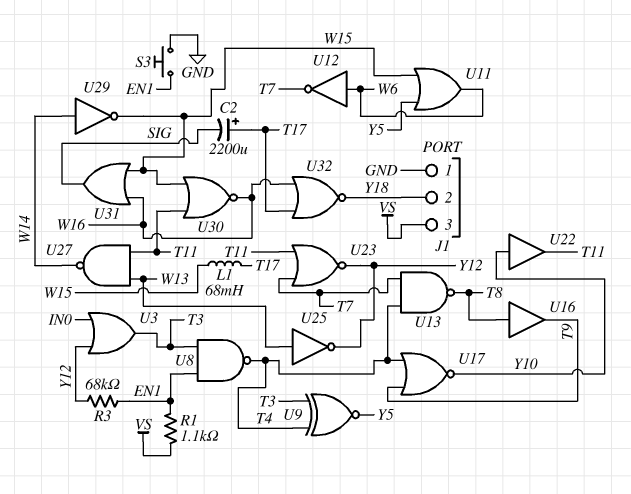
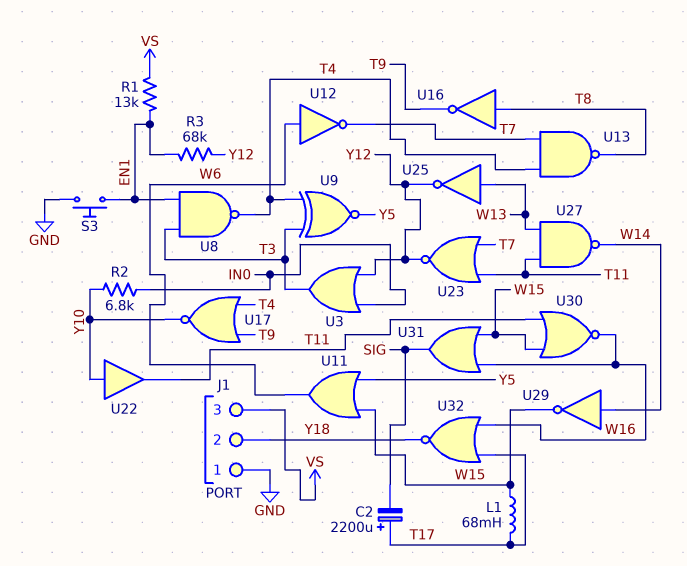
R1: 1.1k (EN1, VS) -> 13k (EN1, VS)
R2: none -> 6.8k (IN0, Y10)
U16: buffer (in T8, out T9) -> NOT (in T8, out T9)

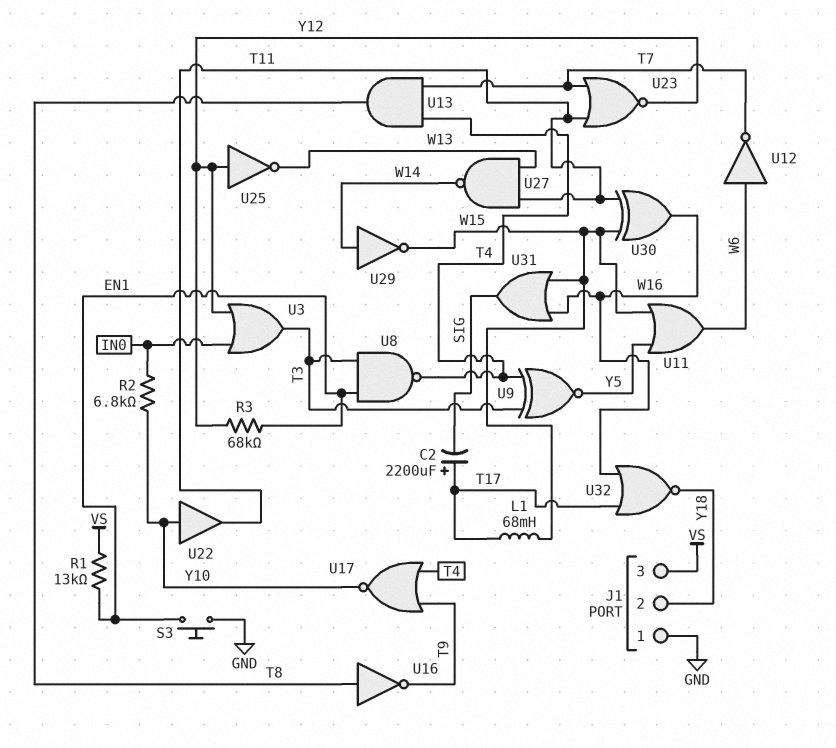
U13: NAND (in T4, in T7, out T8) -> AND (in T4, in T7, out T8)
U25: NOT (in W13, out Y12) -> NOT (in Y12, out W13)
U30: NOR (in T11, in W15, out W16) -> XOR (in T11, in W15, out W16)

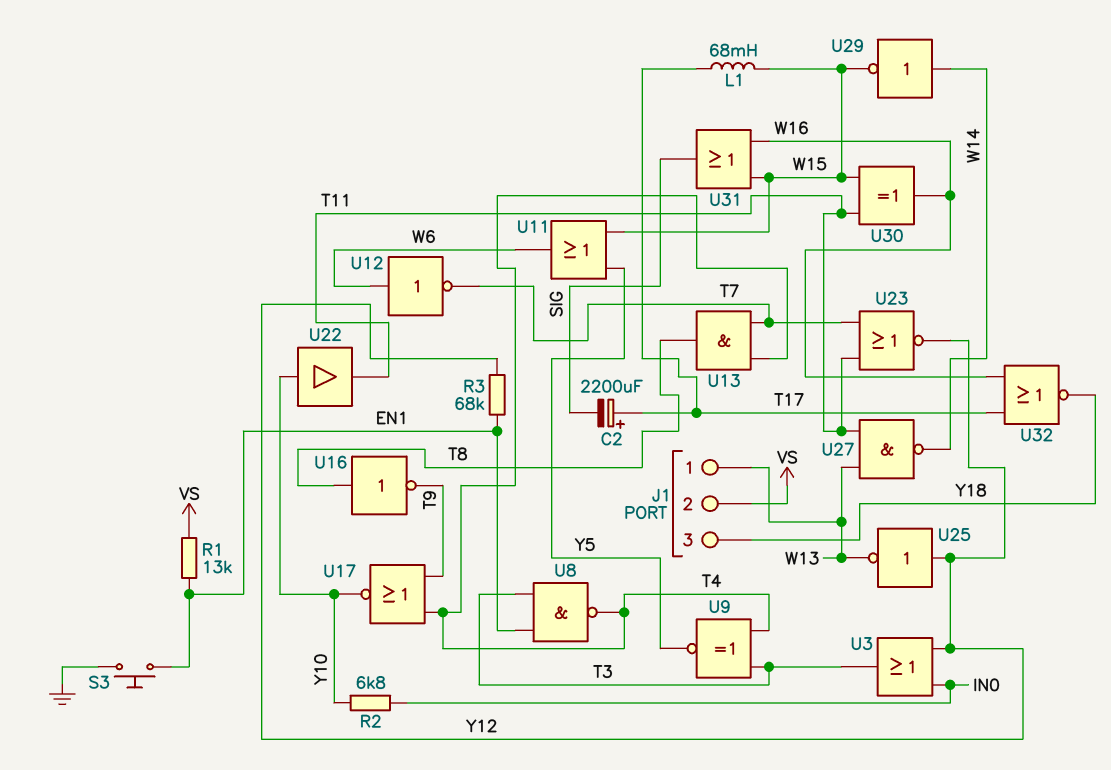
J1 pin 1: GND -> W13
J1 pin 2: Y18 -> VS
J1 pin 3: VS -> Y18

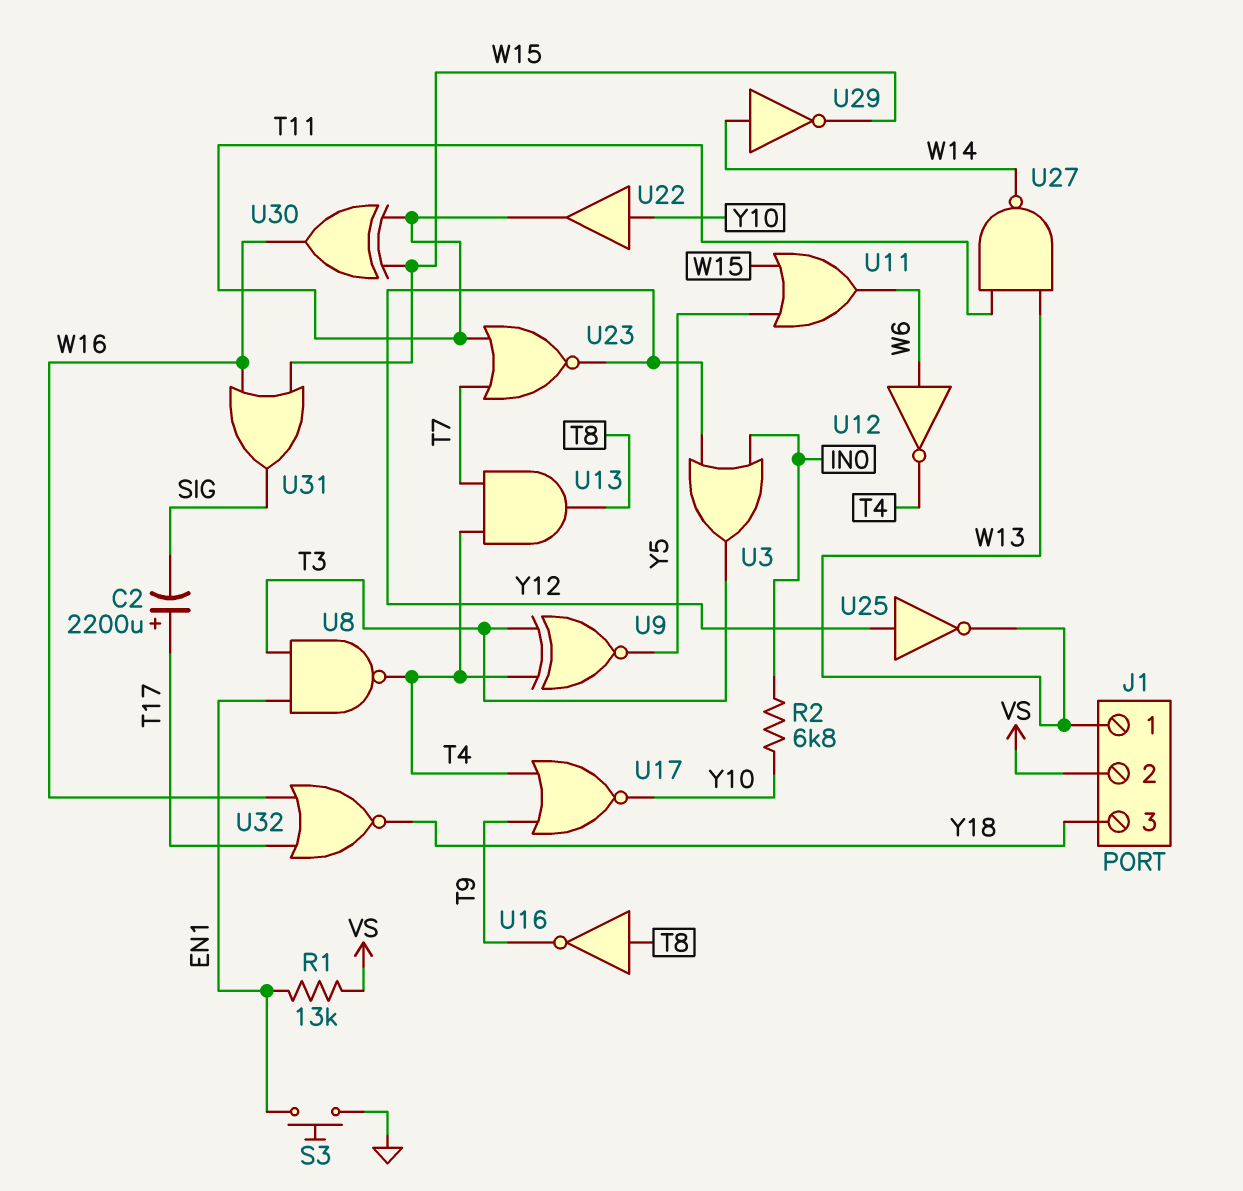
L1: 68mH (T17, W15) -> none
R3: 68k (EN1, Y12) -> none
U12: NOT (in W6, out T7) -> NOT (in W6, out T4)

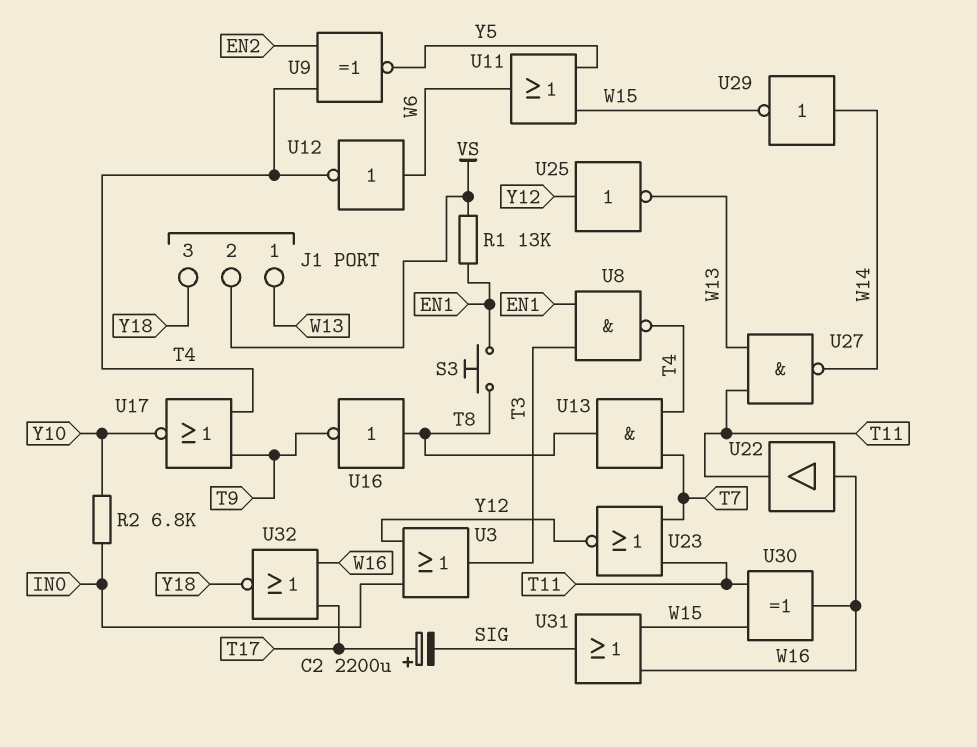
S3: button (EN1, GND) -> button (EN1, T8)
U9: XNOR (in T3, in T4, out Y5) -> XNOR (in EN2, in T4, out Y5)
U22: buffer (in Y10, out T11) -> buffer (in W16, out T11)

